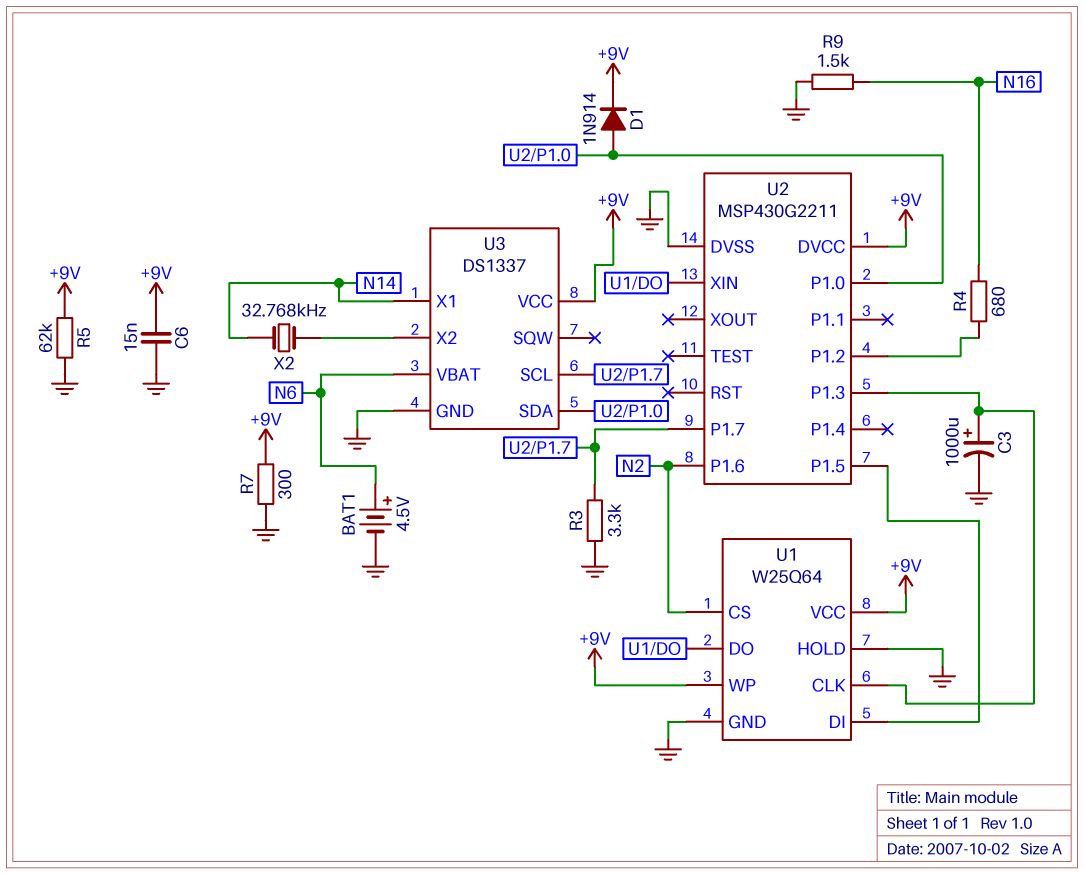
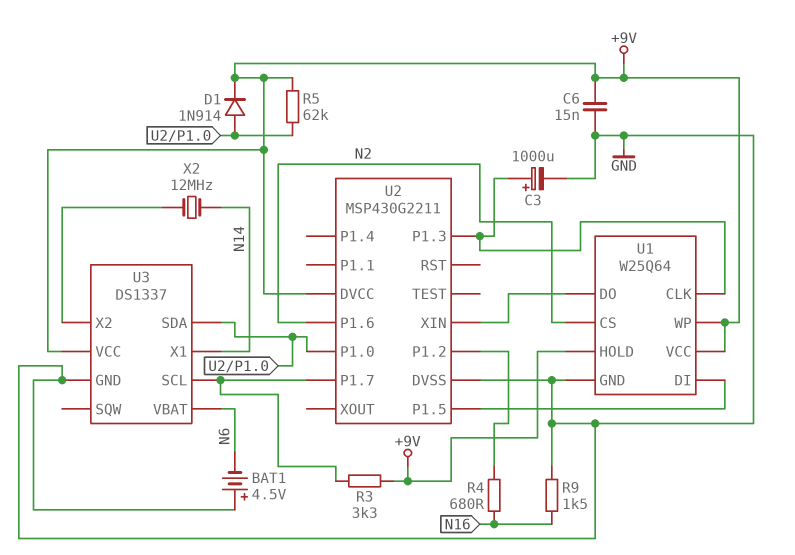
BAT1: 4.5V (plus N6, minus GND) -> 4.5V (plus GND, minus N6)
R3: 3.3k (GND, U2/P1.7) -> 3.3k (+9V, U2/P1.7)
R5: 62k (+9V, GND) -> 62k (+9V, U2/P1.0)
R7: 300 (+9V, GND) -> none
U1 pin HOLD: GND -> +9V
X2: 32.768kHz (N14, U3/X2) -> 12MHz (N14, U3/X2)

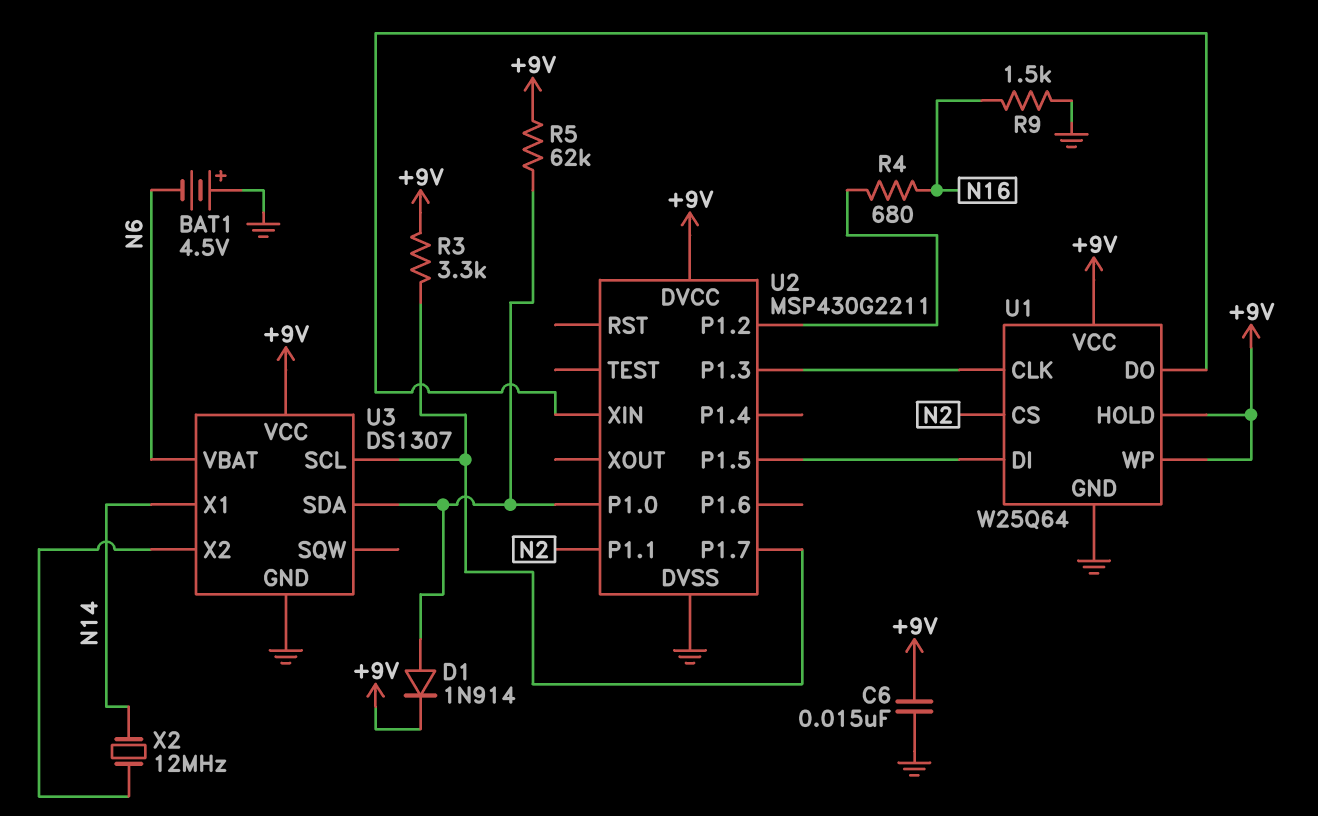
C3: 1000uF (plus U1/CLK, minus GND) -> none
U2 pin P1.1: none -> N2
U2 pin P1.6: N2 -> none
U3: DS1337 -> DS1307

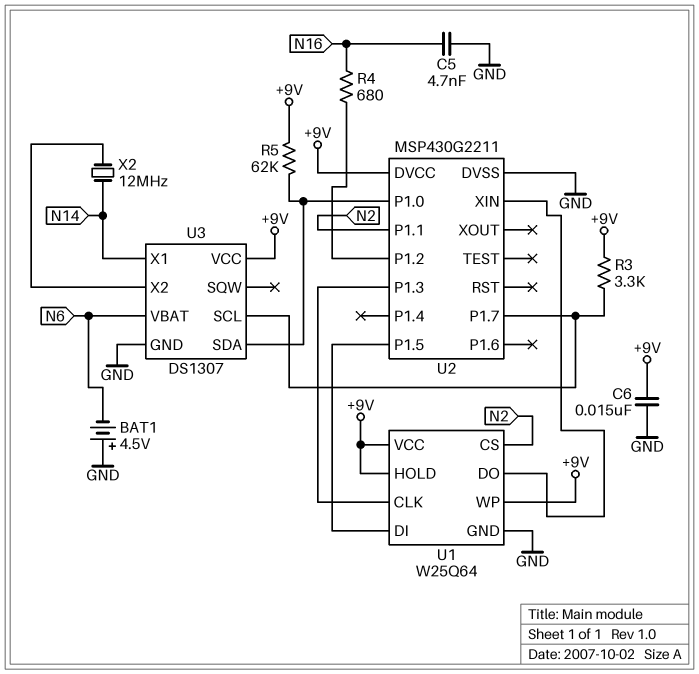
C5: none -> 4.7nF (GND, N16)
D1: diode 1N914 (A U2/P1.0, K +9V) -> none
R9: 1.5k (GND, N16) -> none

